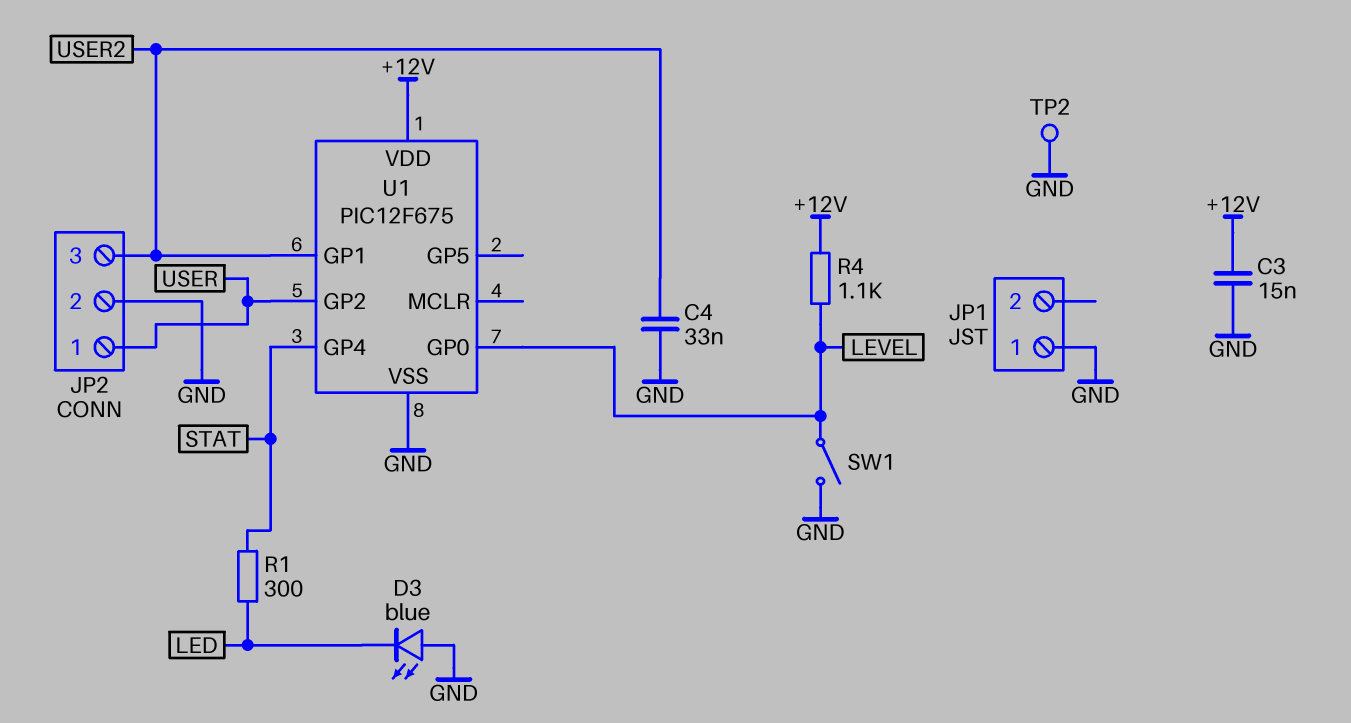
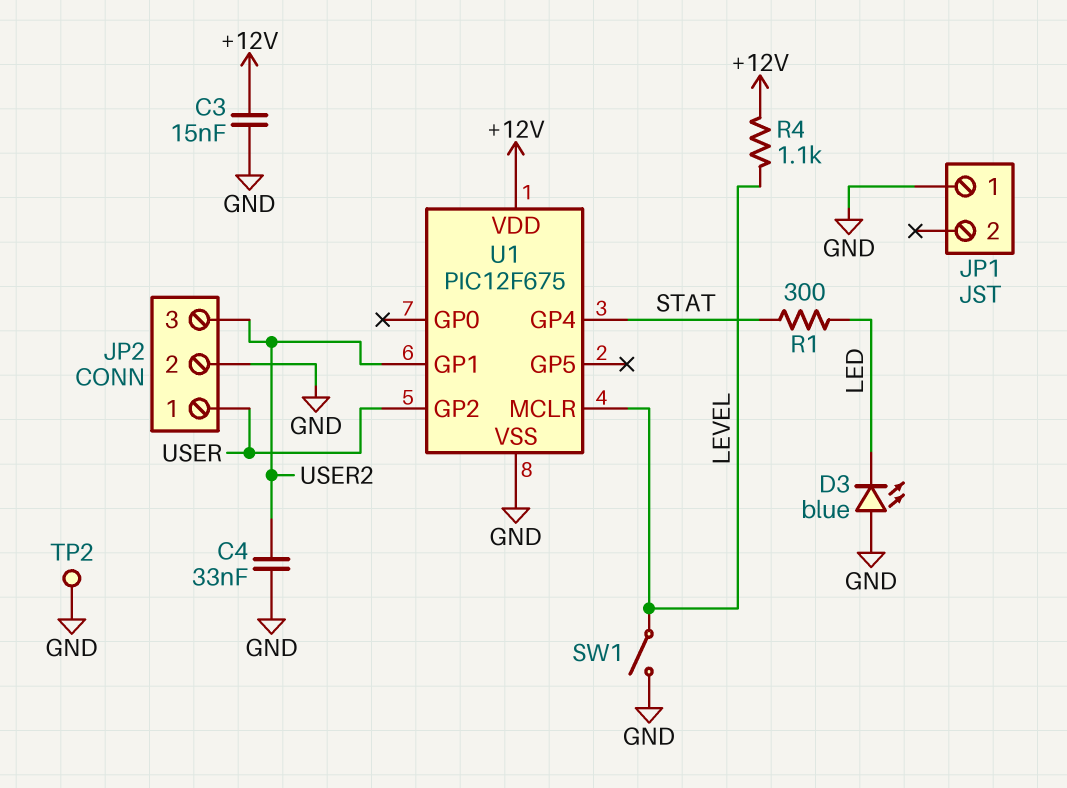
U1 pin GP0: LEVEL -> none
U1 pin MCLR: none -> LEVEL

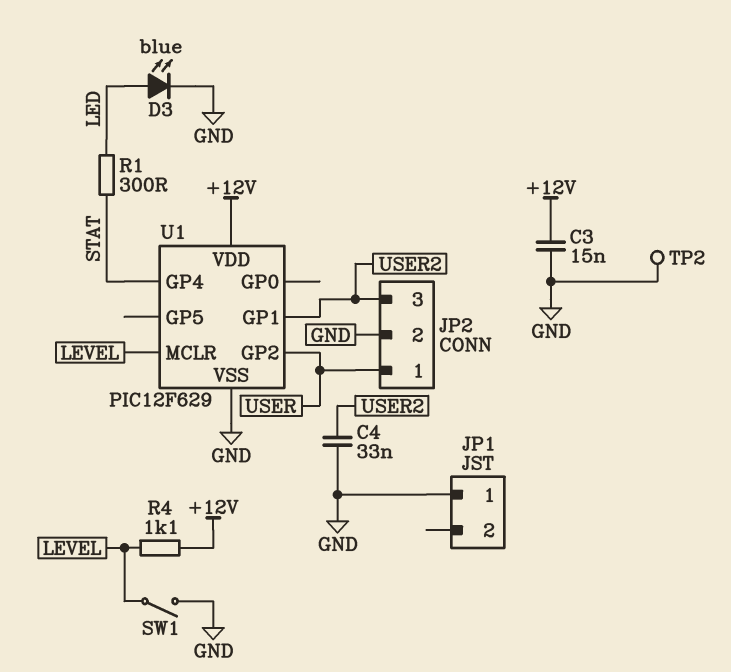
D3: LED blue (A GND, K LED) -> LED blue (A LED, K GND)
U1: PIC12F675 -> PIC12F629

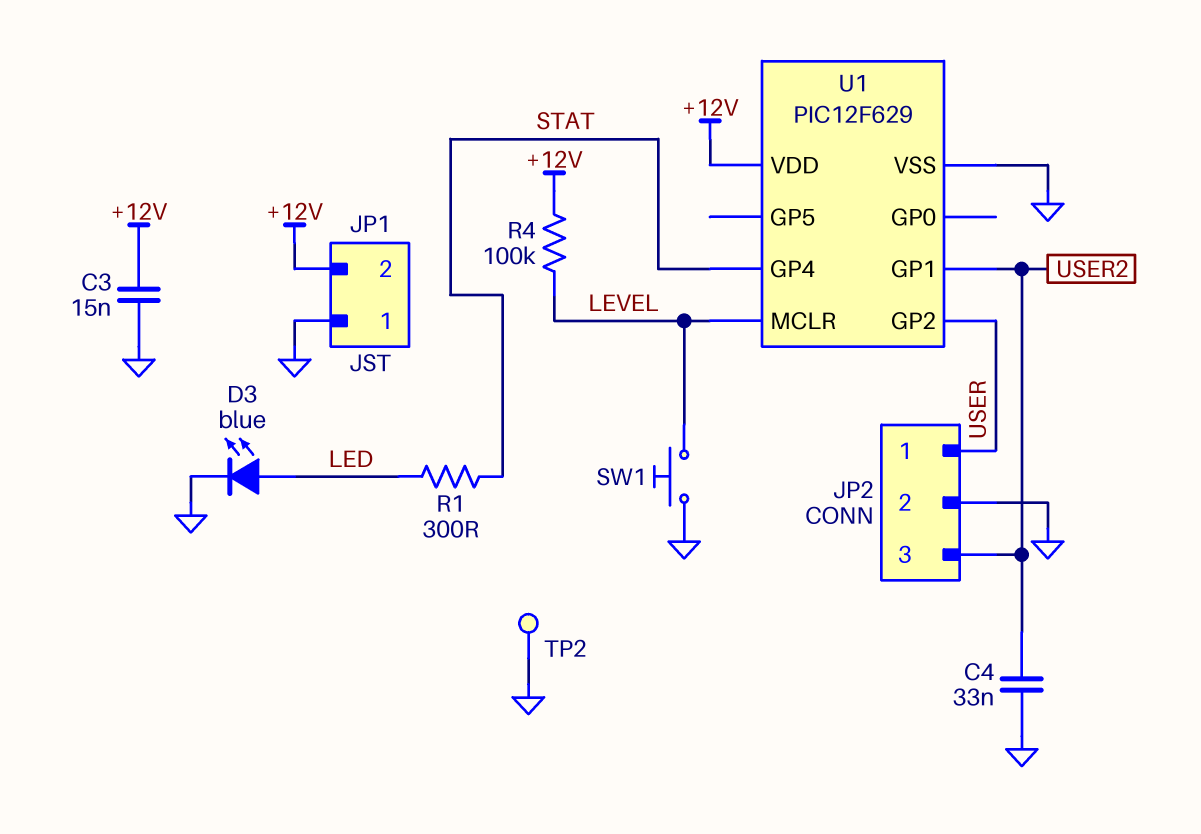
JP1 pin 2: none -> +12V
R4: 1.1k (+12V, LEVEL) -> 100k (+12V, LEVEL)
SW1: switch (GND, LEVEL) -> button (GND, LEVEL)

